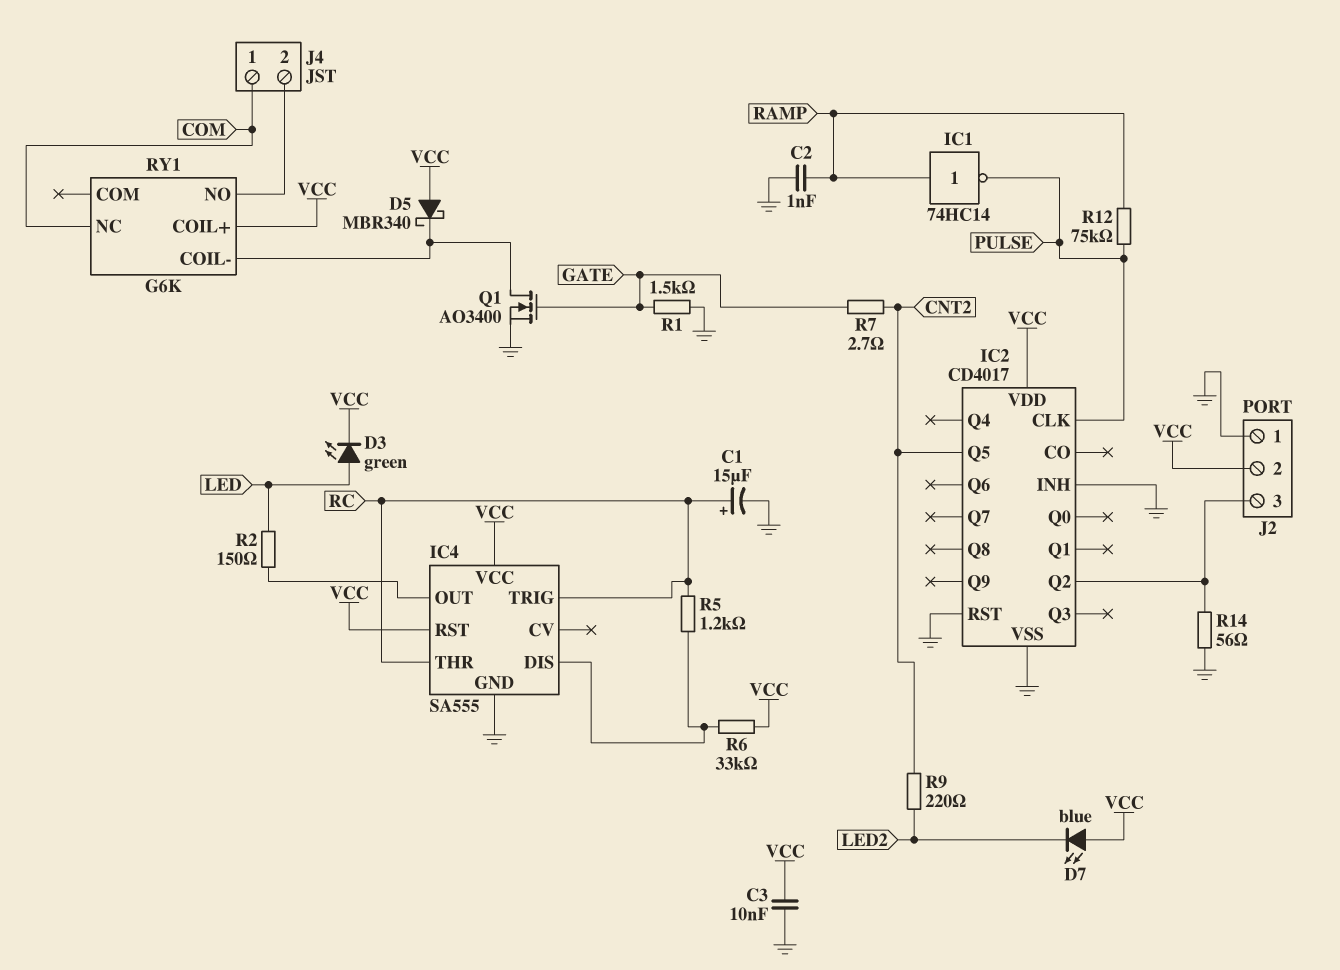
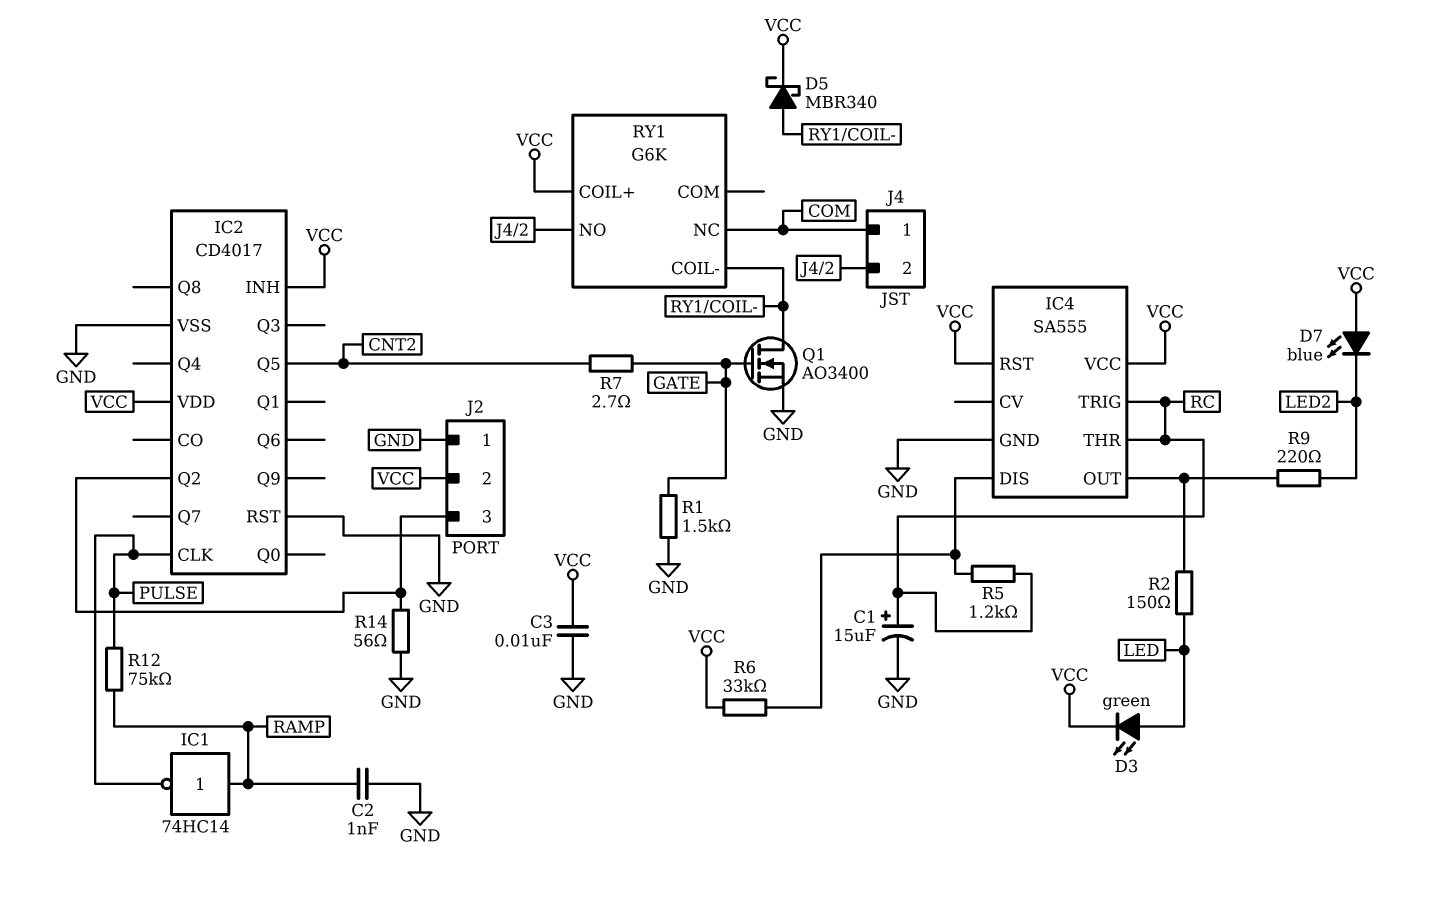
D5: schottky MBR340 (A VCC, K RY1/COIL-) -> schottky MBR340 (A RY1/COIL-, K VCC)
IC2 pin INH: GND -> VCC
R9: 220 (CNT2, LED2) -> 220 (IC4/OUT, LED2)

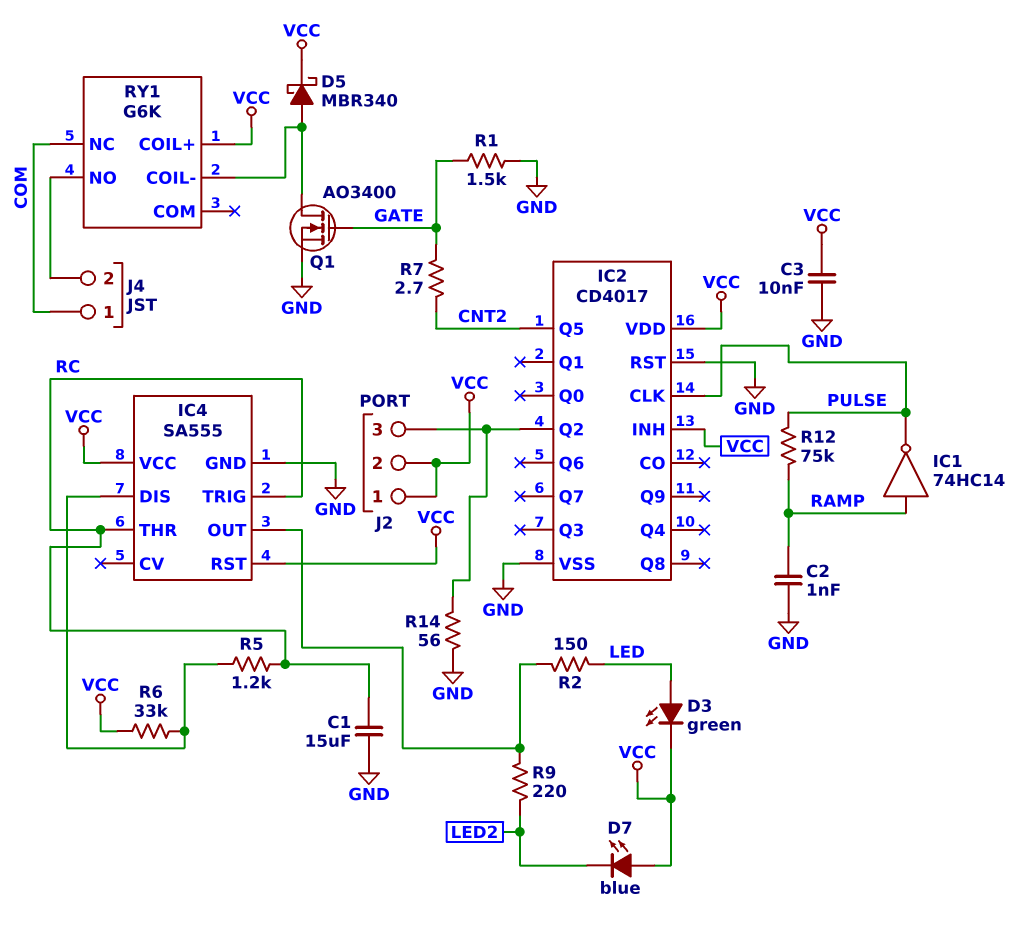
C1: 15uF (plus RC, minus GND) -> 15uF (GND, RC)
J2 pin 1: GND -> VCC

